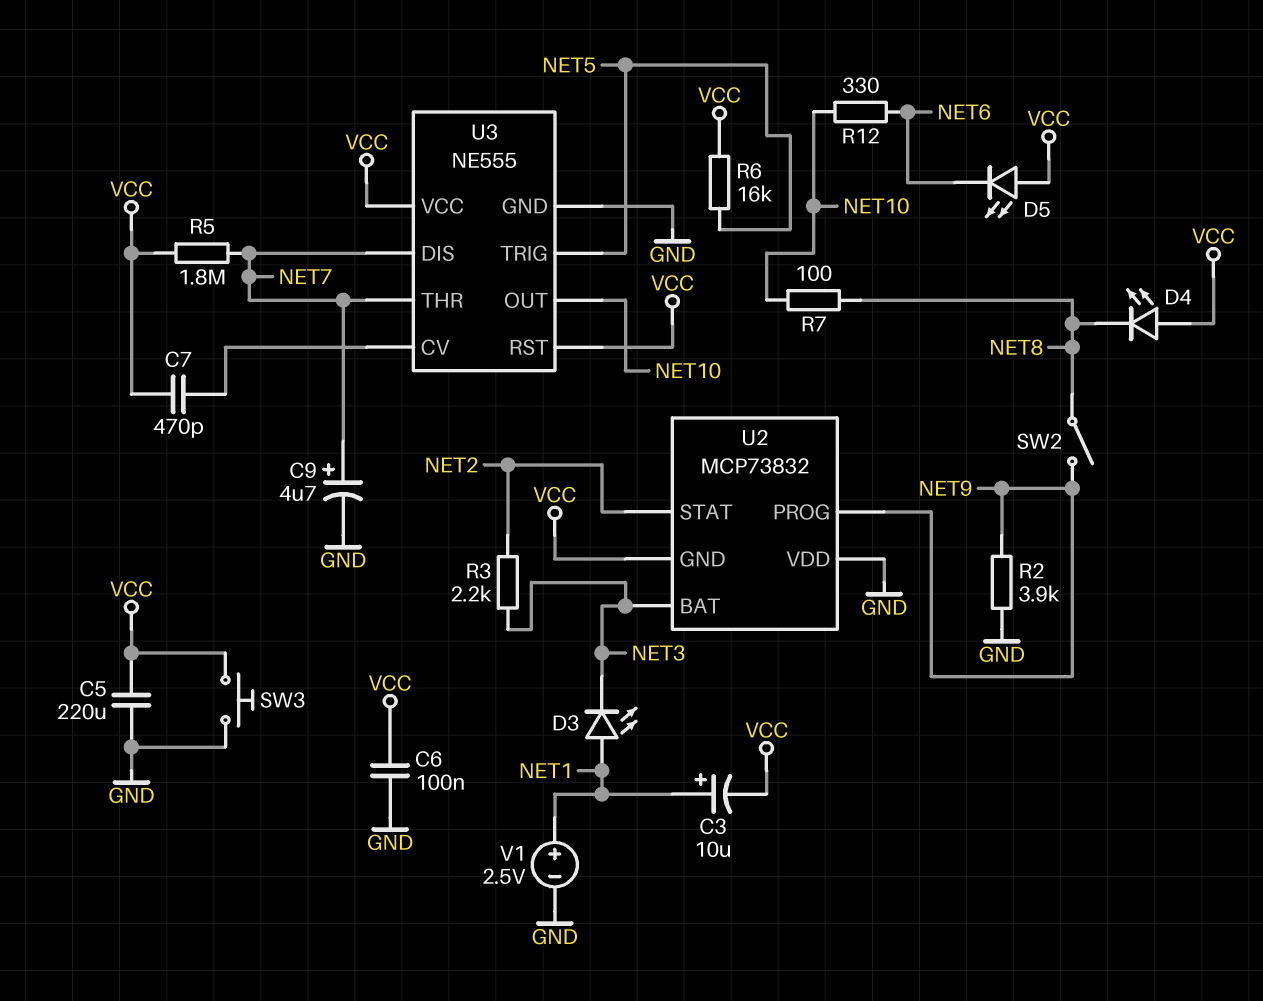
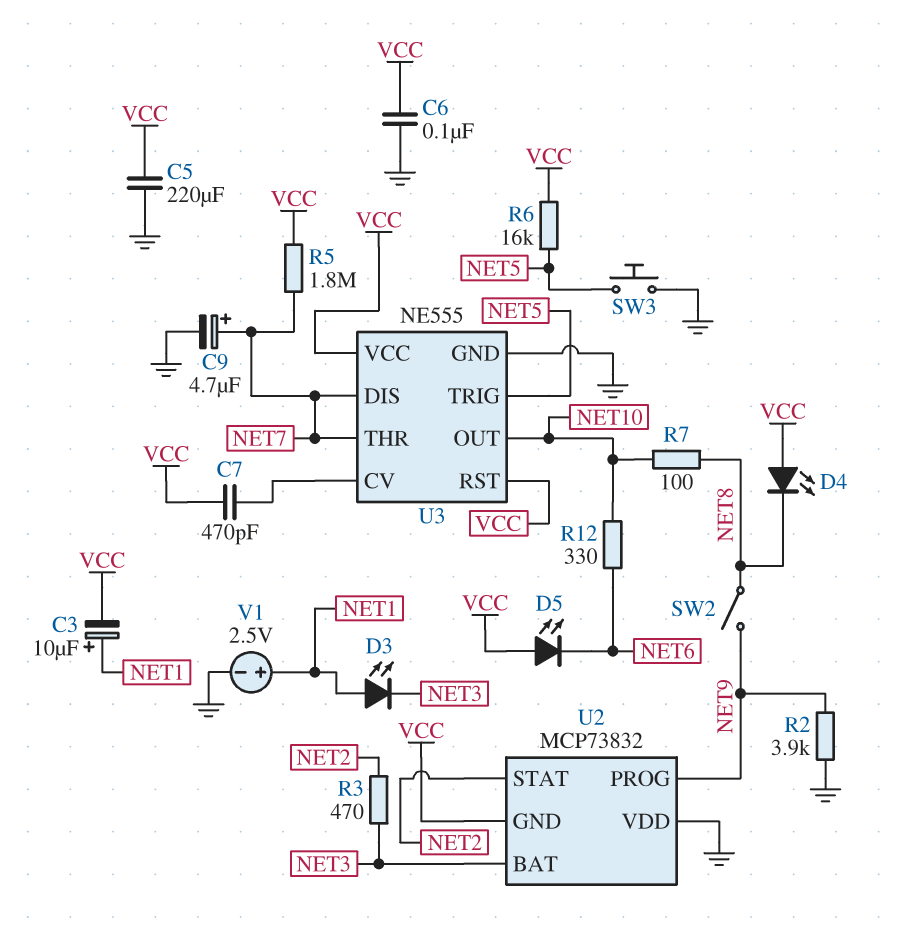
R3: 2.2k (NET2, NET3) -> 470 (NET2, NET3)
SW3: button (GND, VCC) -> button (GND, NET5)

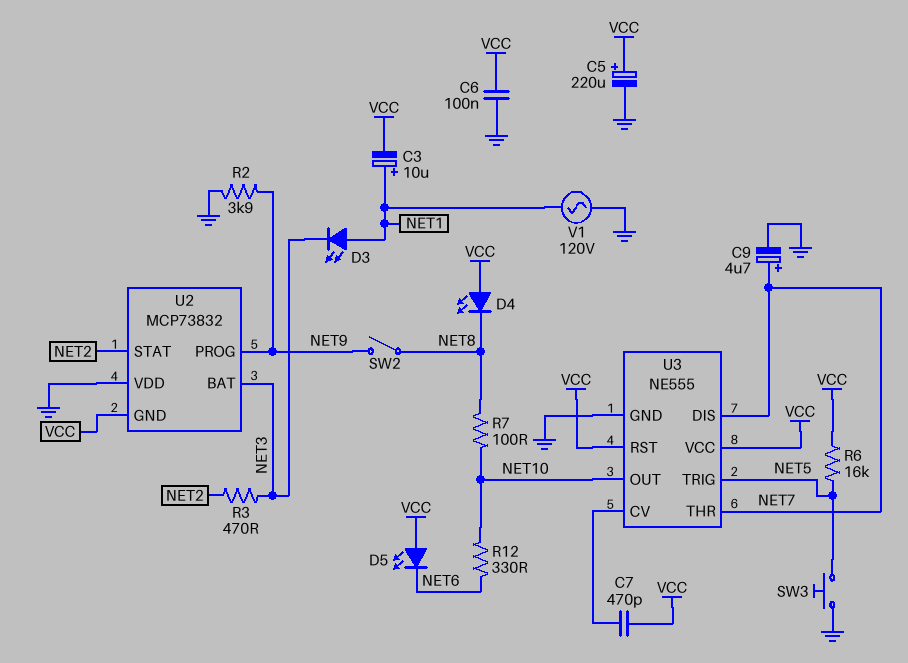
C5: 220uF (GND, VCC) -> 220uF (plus VCC, minus GND)
R5: 1.8M (NET7, VCC) -> none
V1: 2.5V (plus NET1, minus GND) -> AC 120V (GND, NET1)

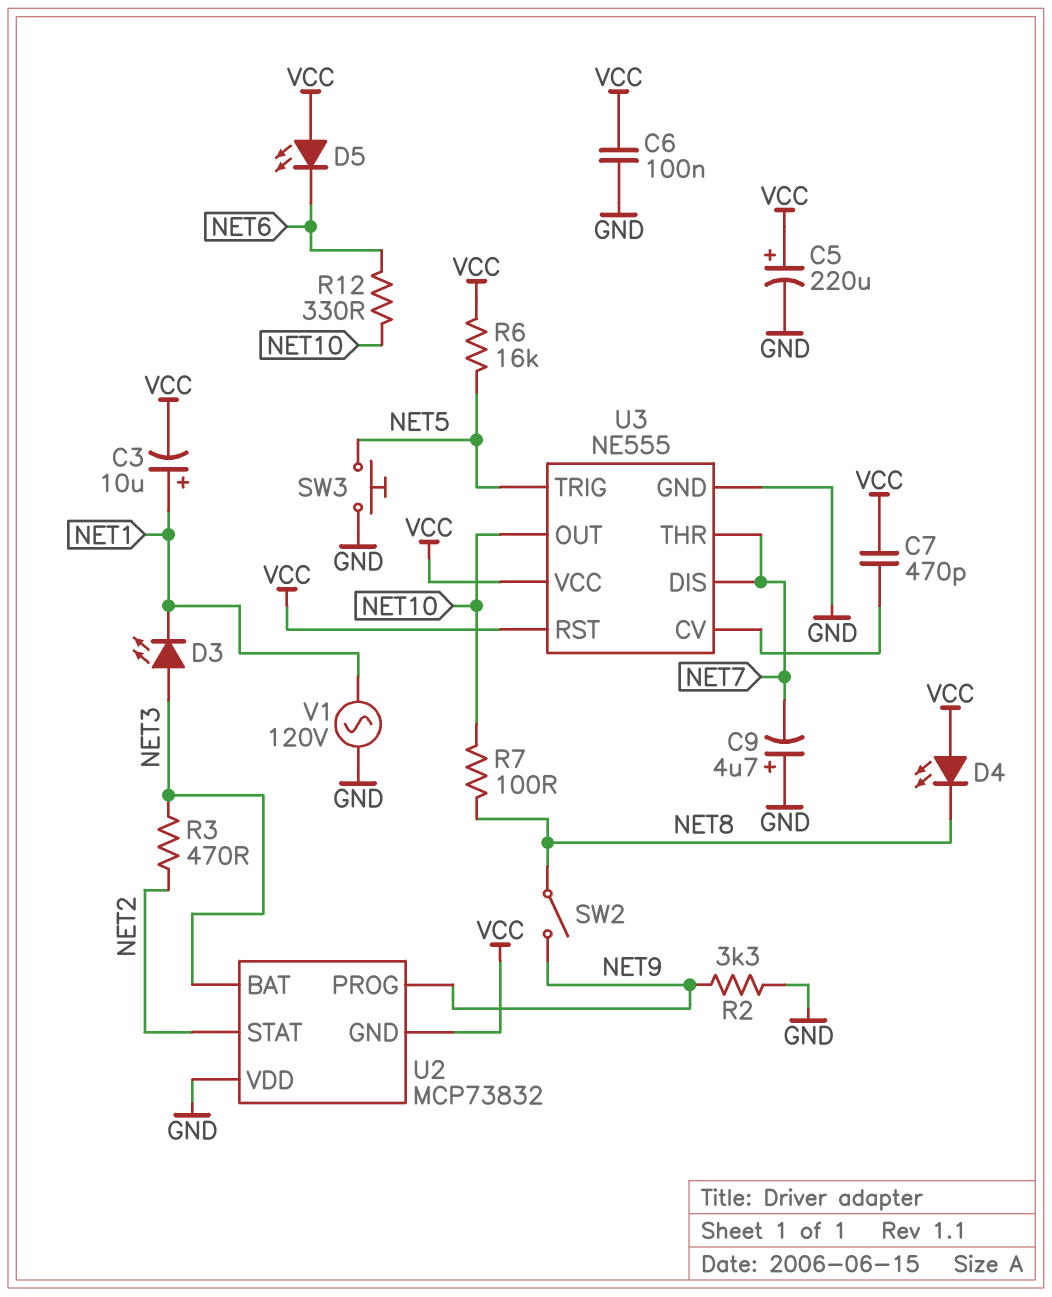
C9: 4.7uF (plus NET7, minus GND) -> 4.7uF (plus GND, minus NET7)
D3: LED (A NET1, K NET3) -> LED (A NET3, K NET1)
R2: 3.9k (GND, NET9) -> 3.3k (GND, NET9)

